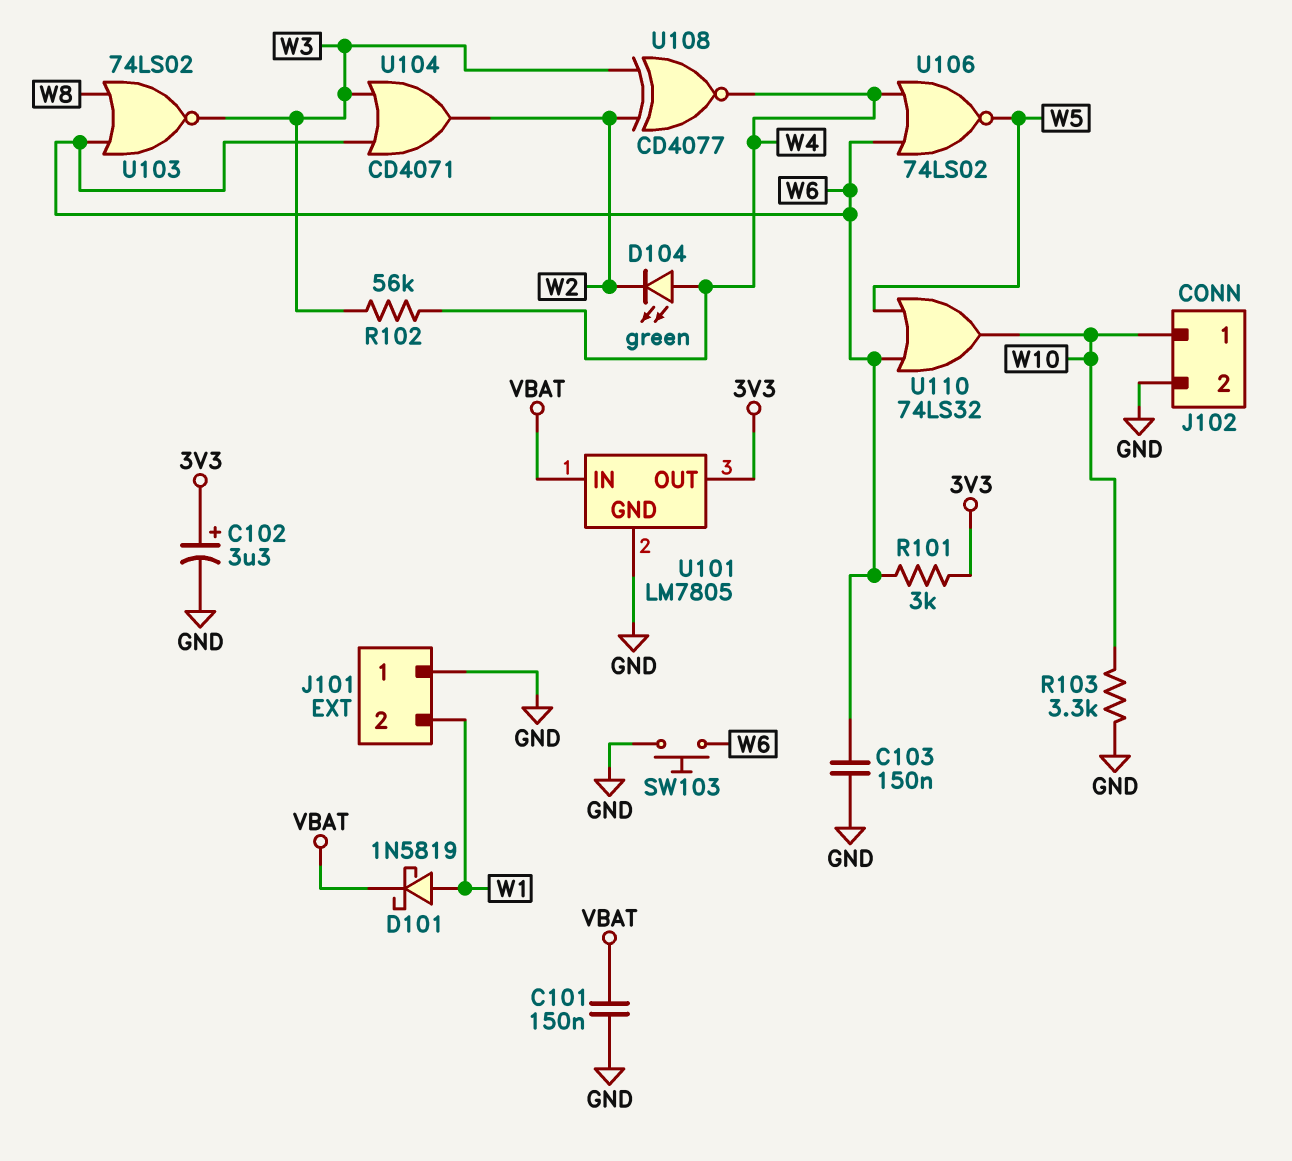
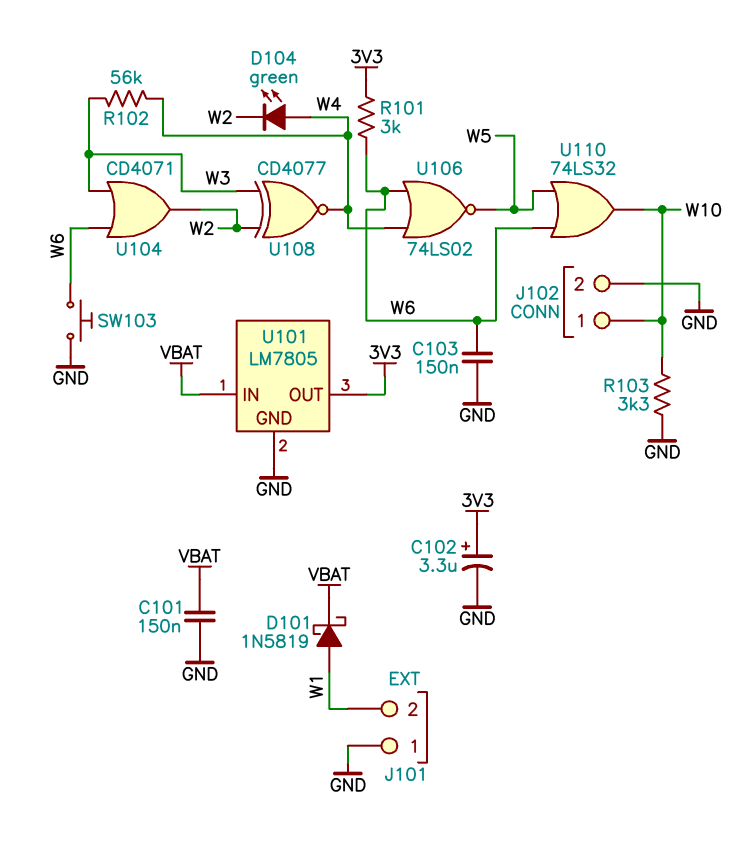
U103: NOR 74LS02 (in W6, in W8, out W3) -> none

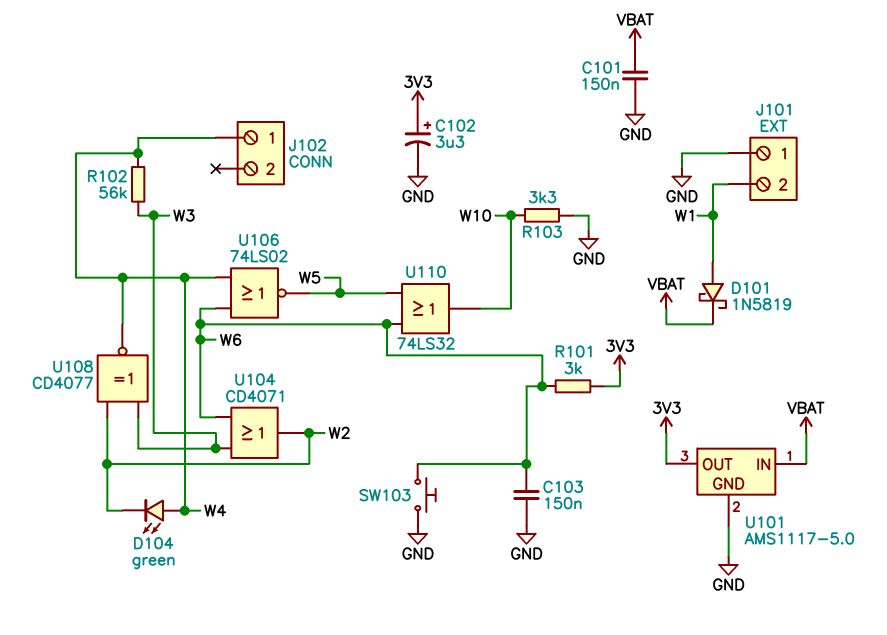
J102 pin 1: W10 -> W4
J102 pin 2: GND -> none
U101: LM7805 -> AMS1117-5.0

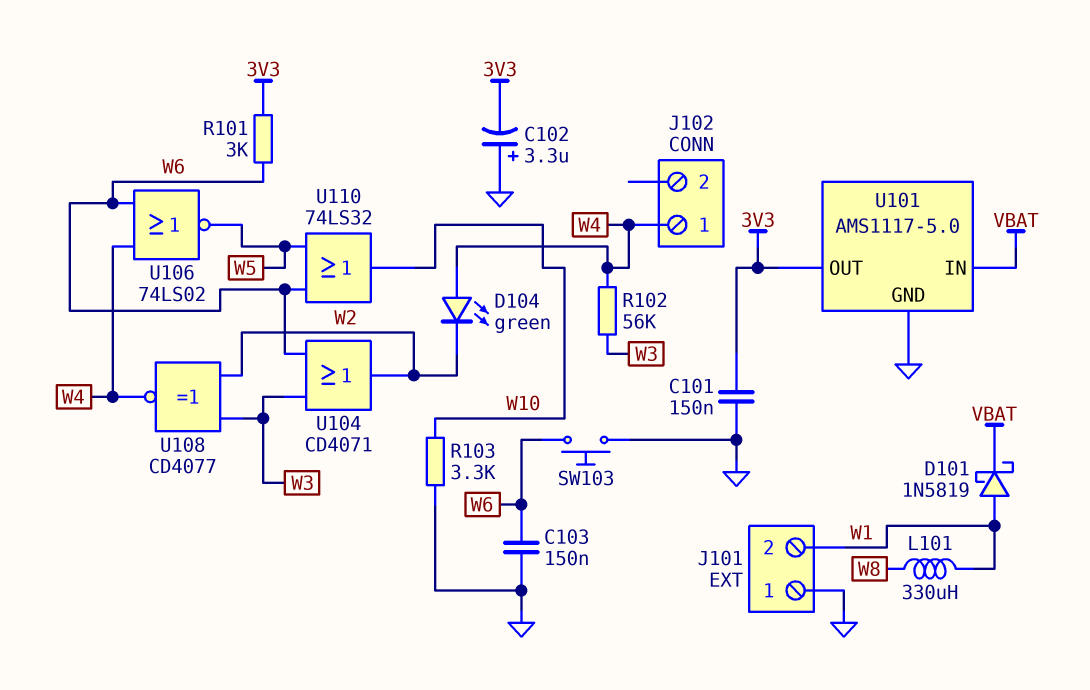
C101: 150nF (GND, VBAT) -> 150nF (3V3, GND)
C102: 3.3uF (plus 3V3, minus GND) -> 3.3uF (plus GND, minus 3V3)
L101: none -> 330uH (W1, W8)

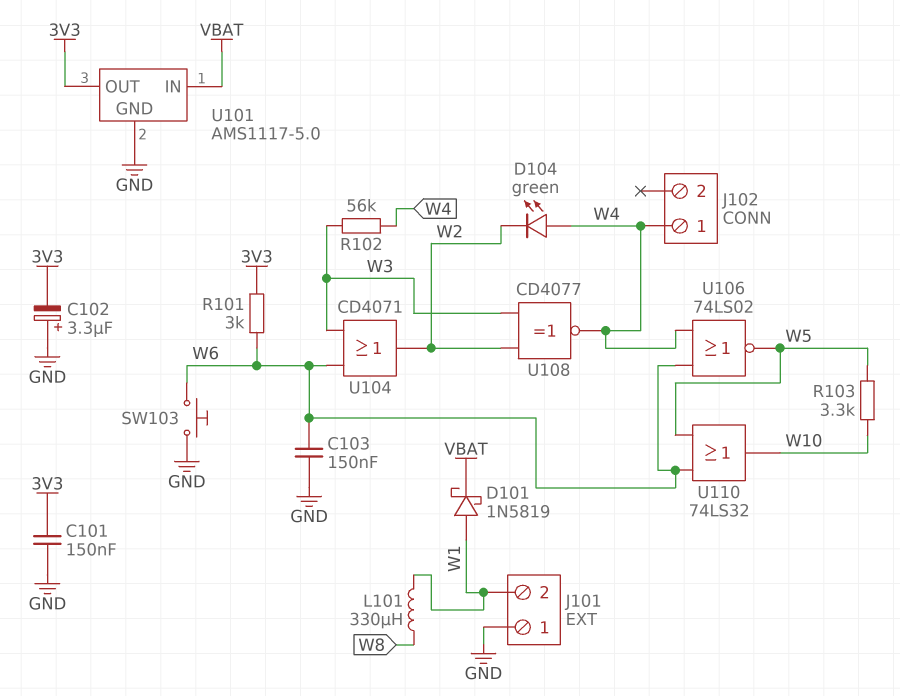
R103: 3.3k (GND, W10) -> 3.3k (W5, W10)

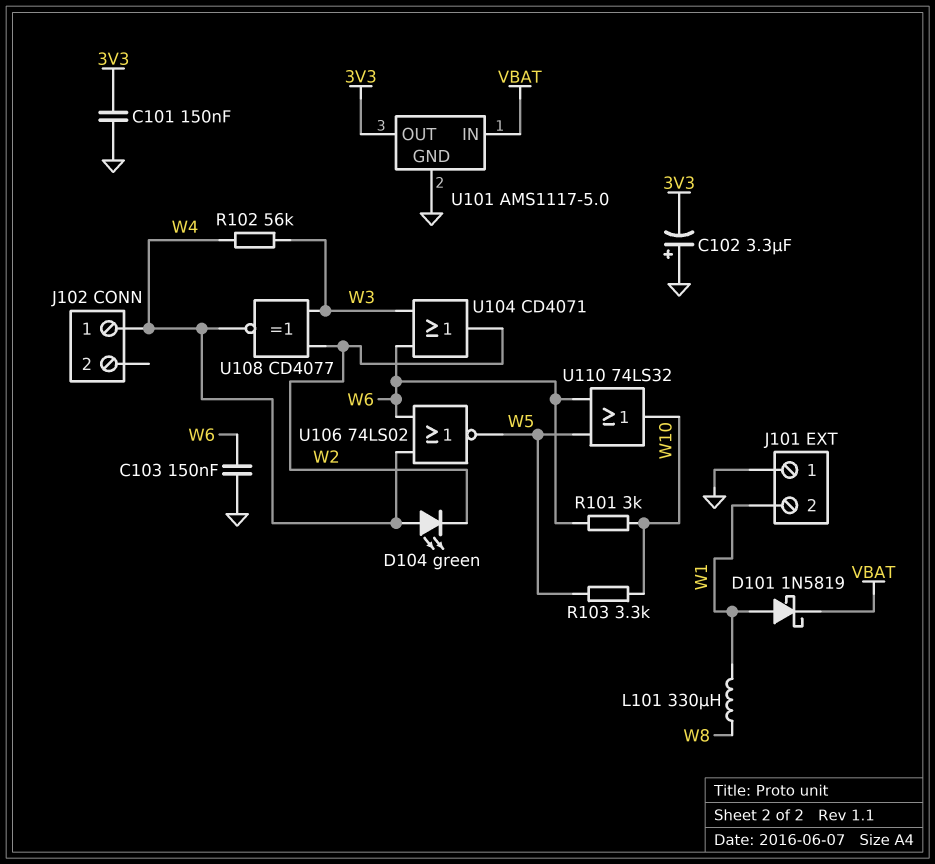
R101: 3k (3V3, W6) -> 3k (W6, W10)
SW103: button (GND, W6) -> none

